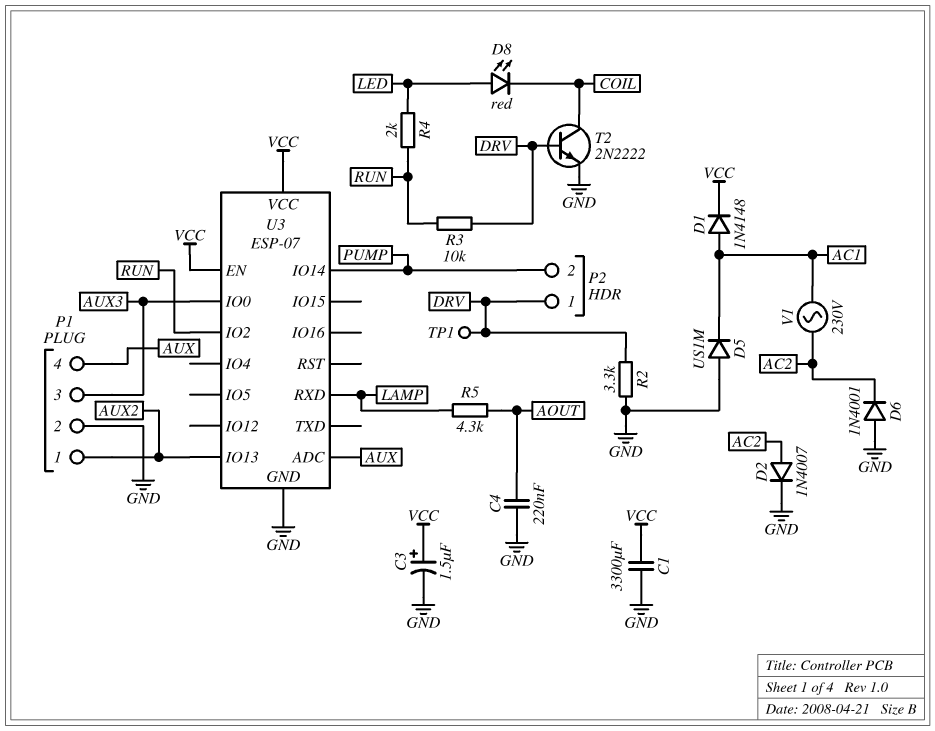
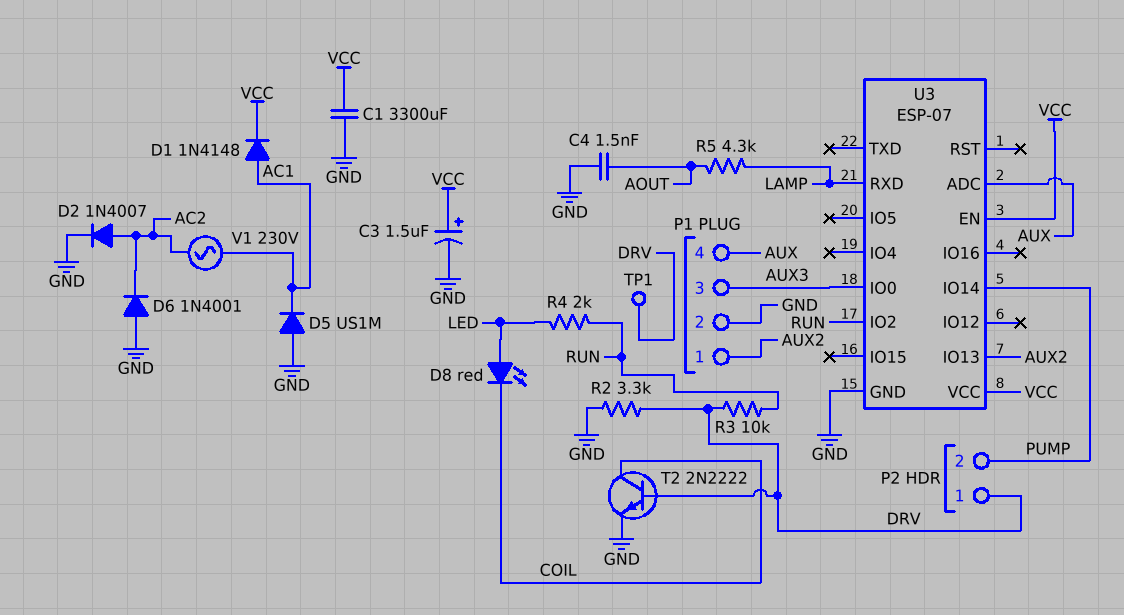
C4: 220nF (AOUT, GND) -> 1.5nF (AOUT, GND)

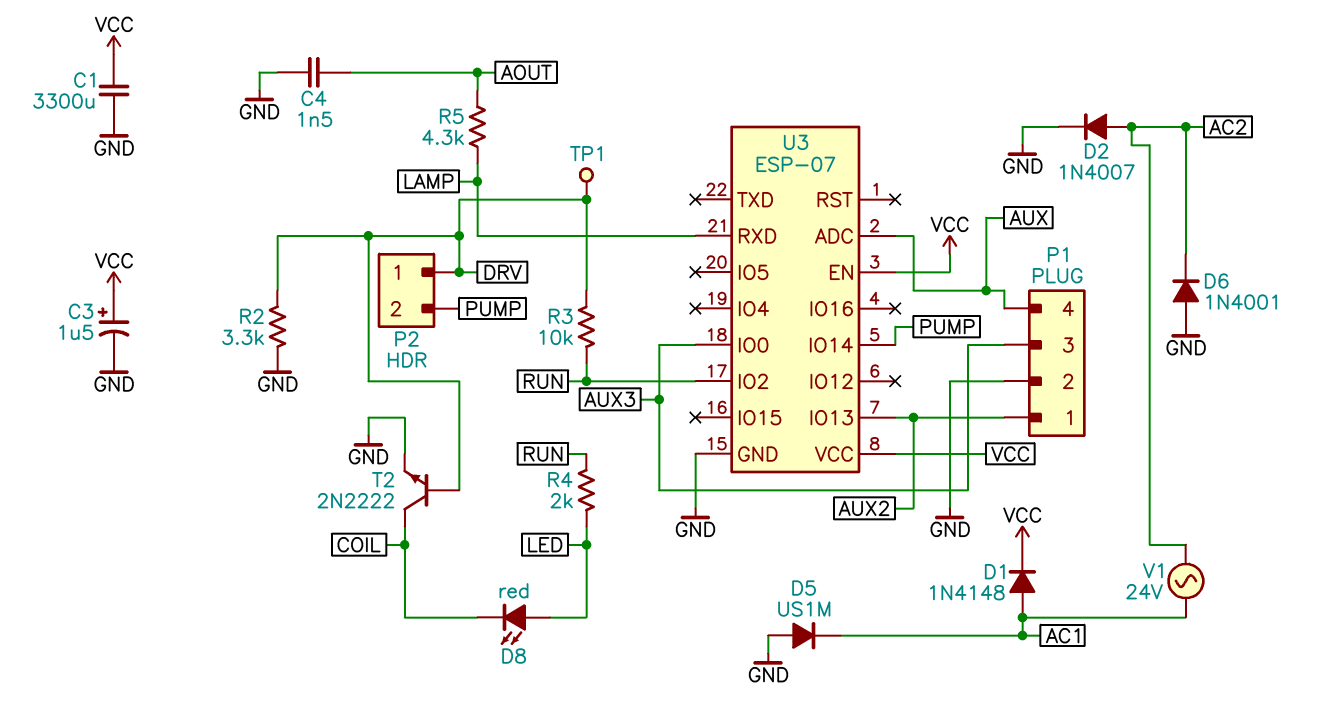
V1: AC 230V (AC1, AC2) -> AC 24V (AC1, AC2)

